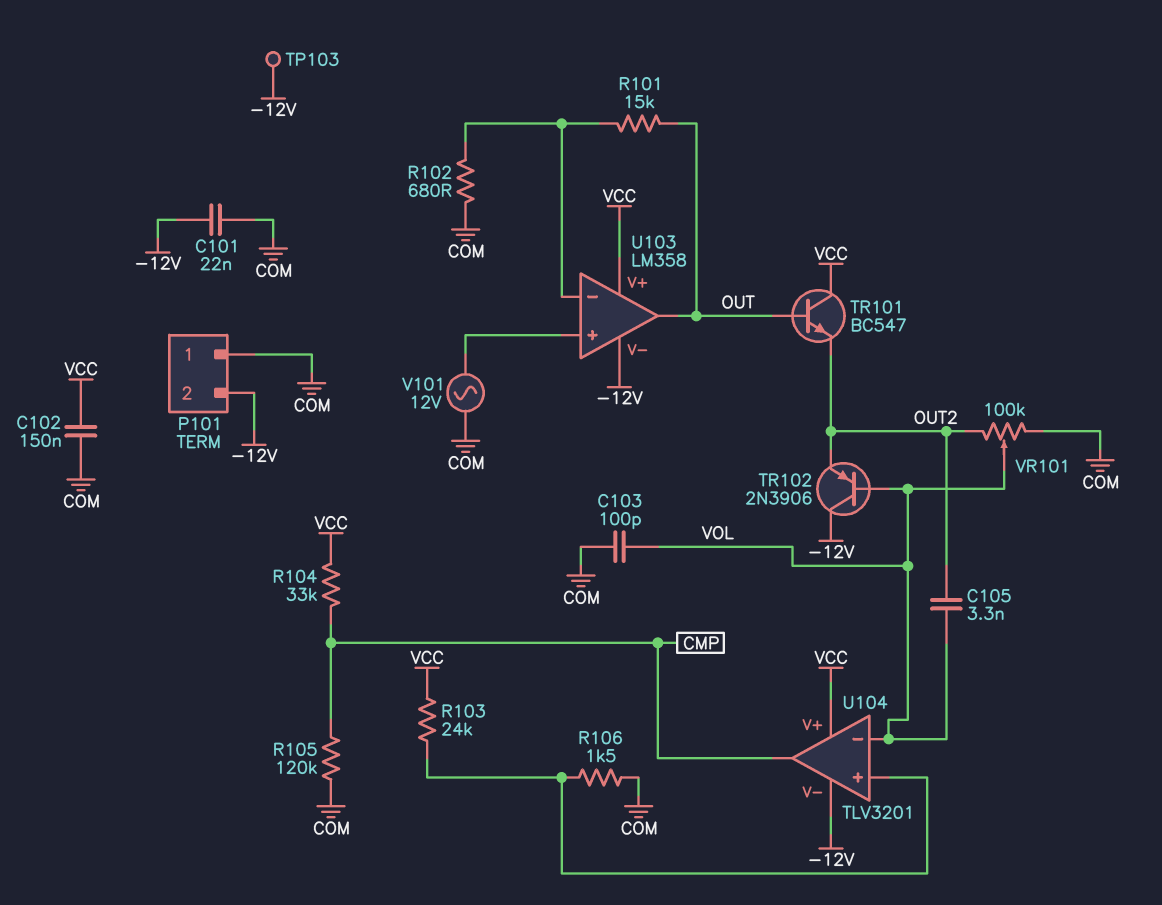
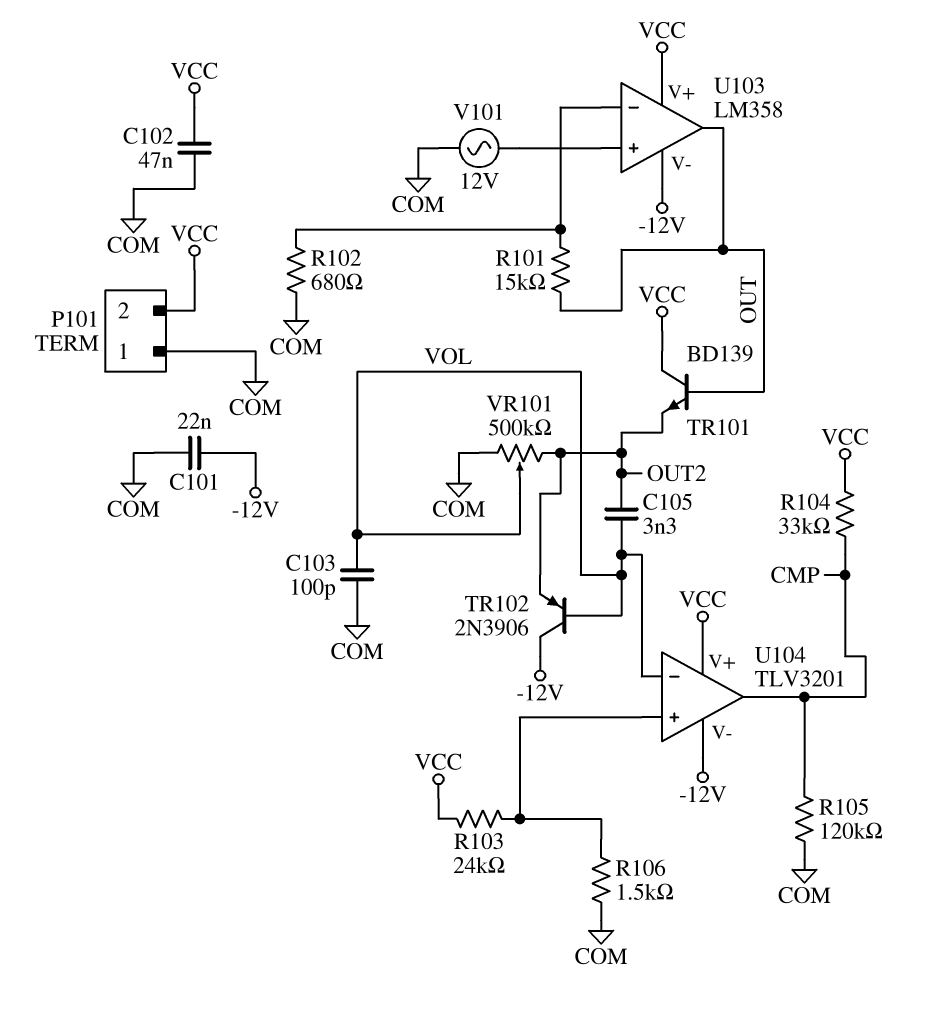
C102: 150nF (COM, VCC) -> 47nF (COM, VCC)
P101 pin 2: -12V -> VCC
TP103: test point (-12V) -> none
TR101: NPN BC547 (B OUT, C VCC, E OUT2) -> NPN BD139 (B OUT, C VCC, E OUT2)
VR101: 100k (COM, OUT2, wiper VOL) -> 500k (COM, OUT2, wiper VOL)

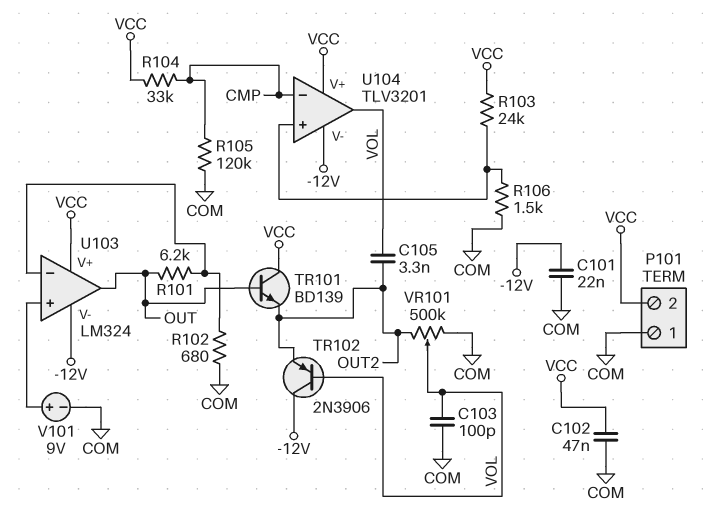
R101: 15k (OUT, U103/in-) -> 6.2k (OUT, U103/in-)
U103: LM358 -> LM324
U104 pin in-: VOL -> CMP
U104 pin out: CMP -> VOL
V101: AC 12V (COM, U103/in+) -> 9V (plus U103/in+, minus COM)

